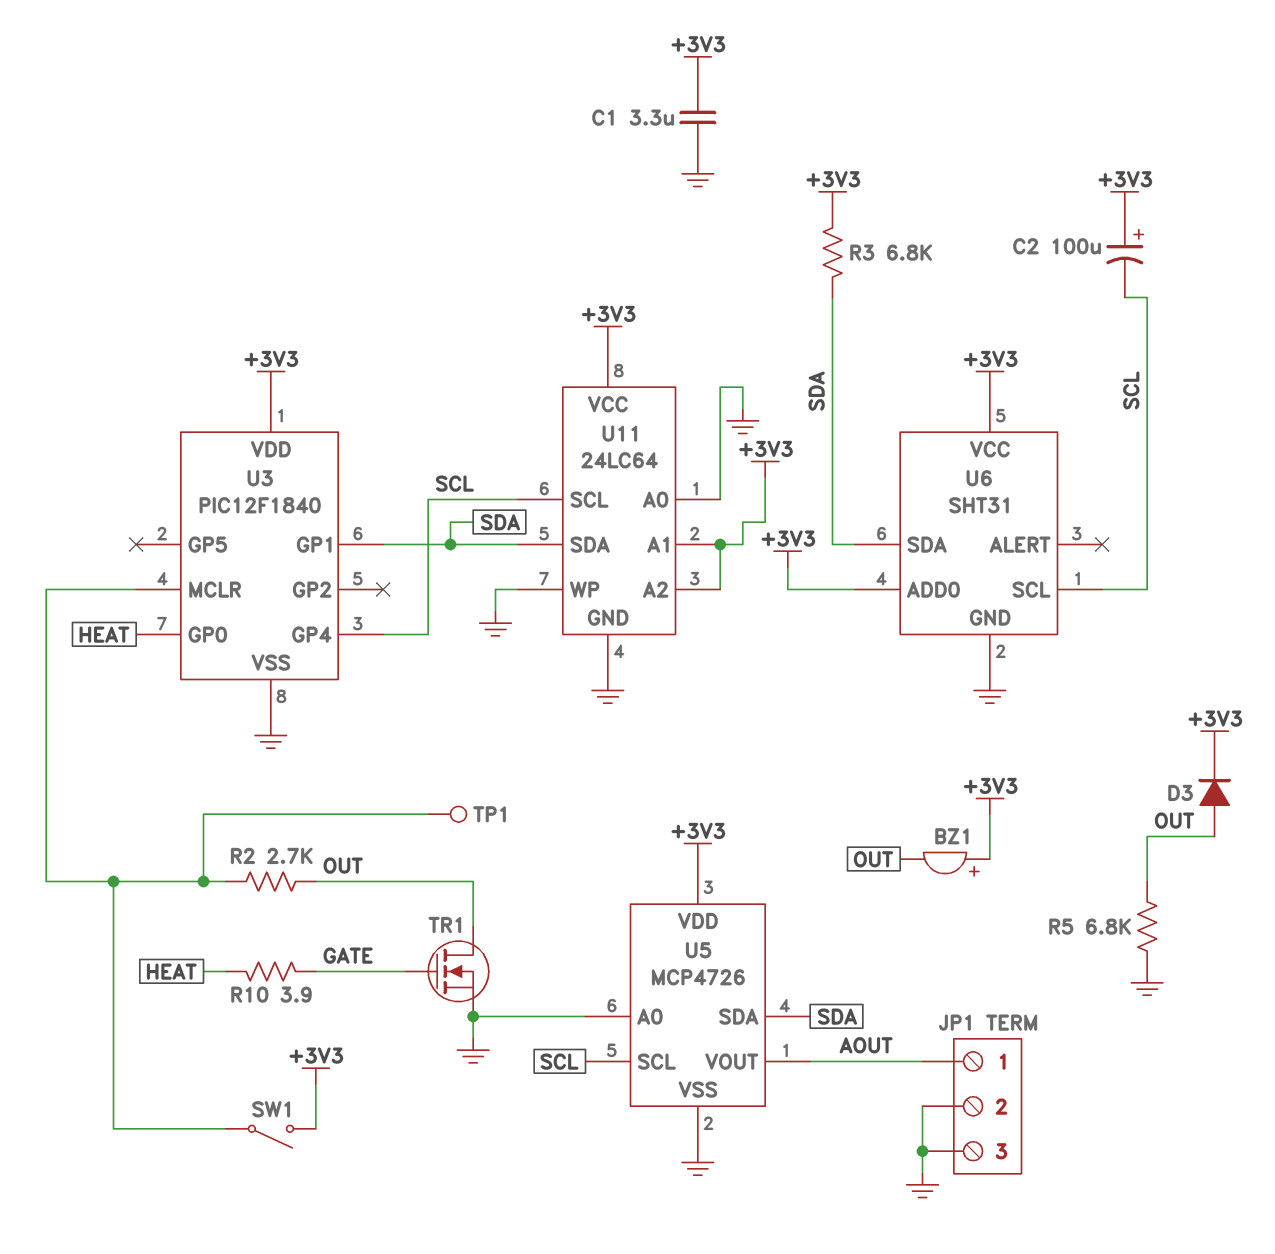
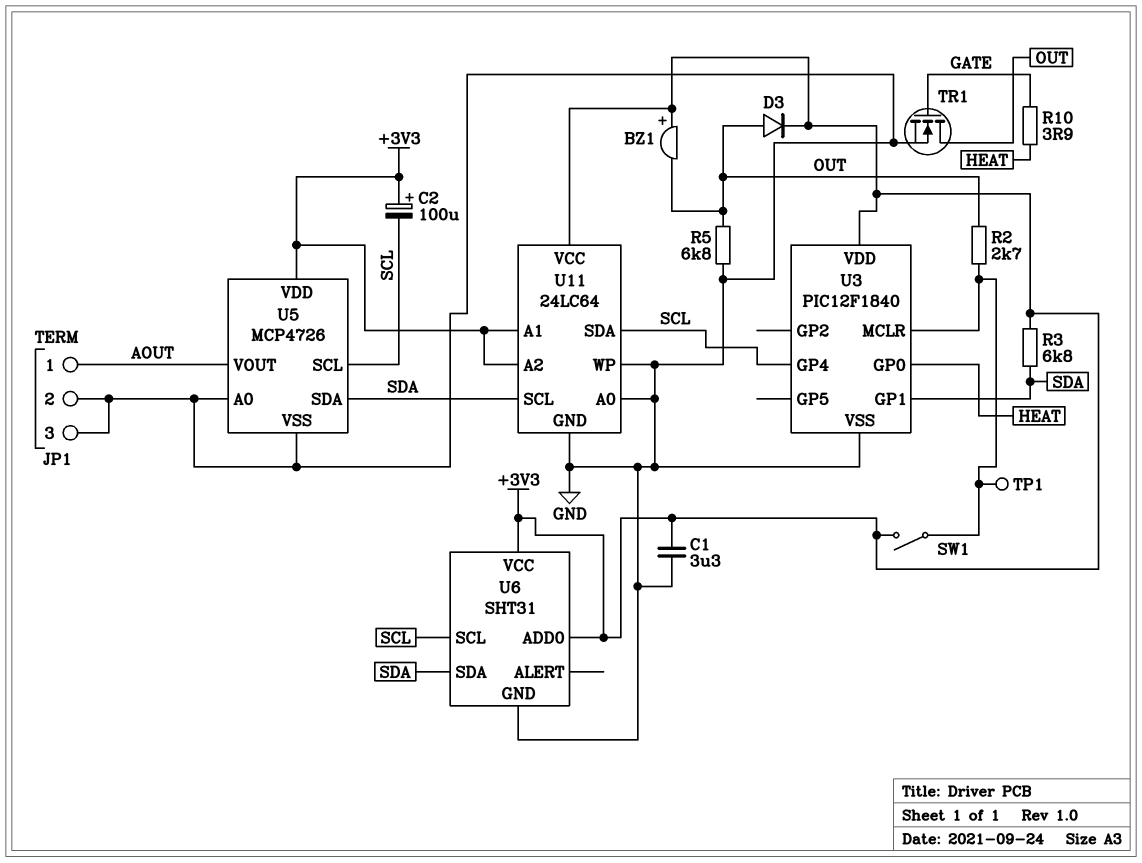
U11 pin SCL: SCL -> SDA
U11 pin SDA: SDA -> SCL

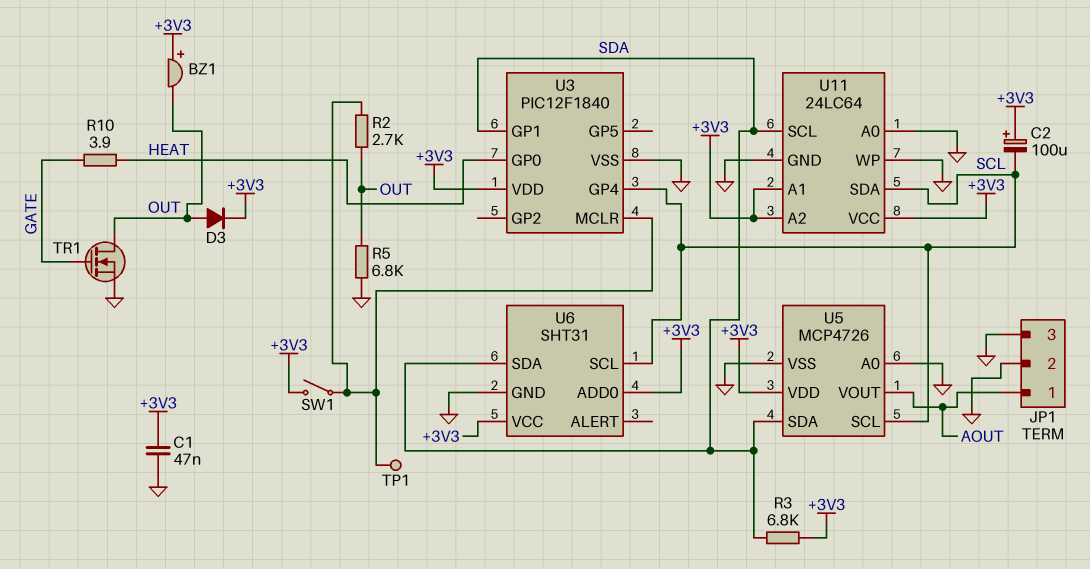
C1: 3.3uF (+3V3, GND) -> 47nF (+3V3, GND)

